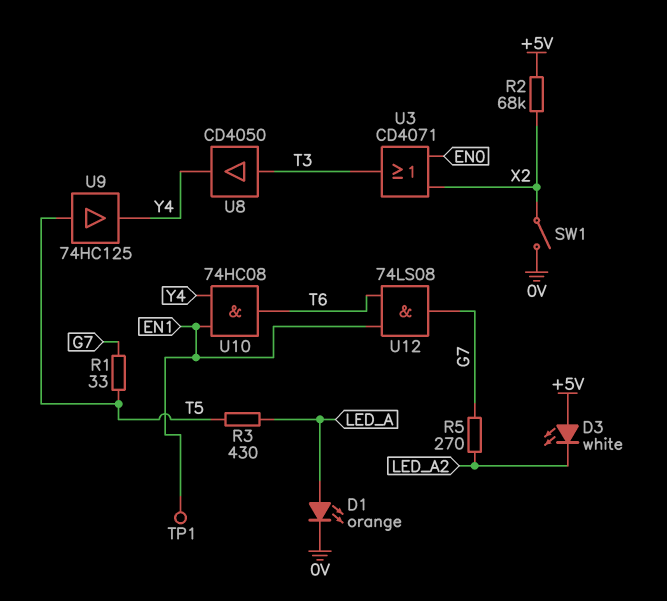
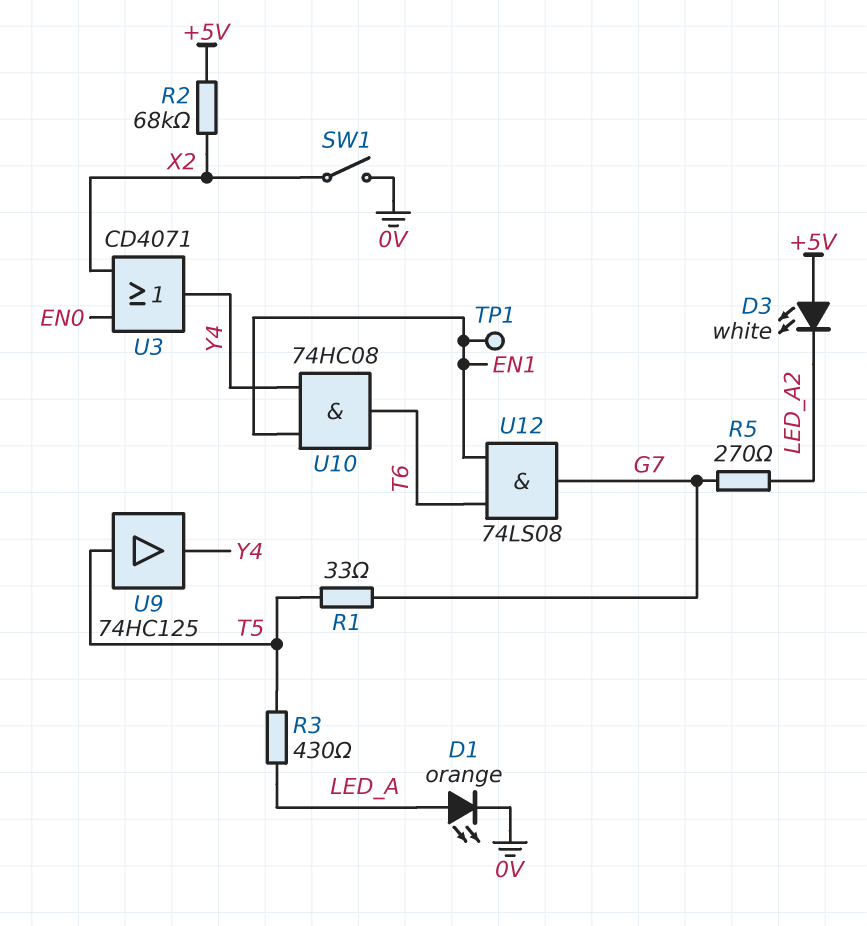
U3: OR CD4071 (in EN0, in X2, out T3) -> OR CD4071 (in EN0, in X2, out Y4)
U8: buffer CD4050 (in T3, out Y4) -> none

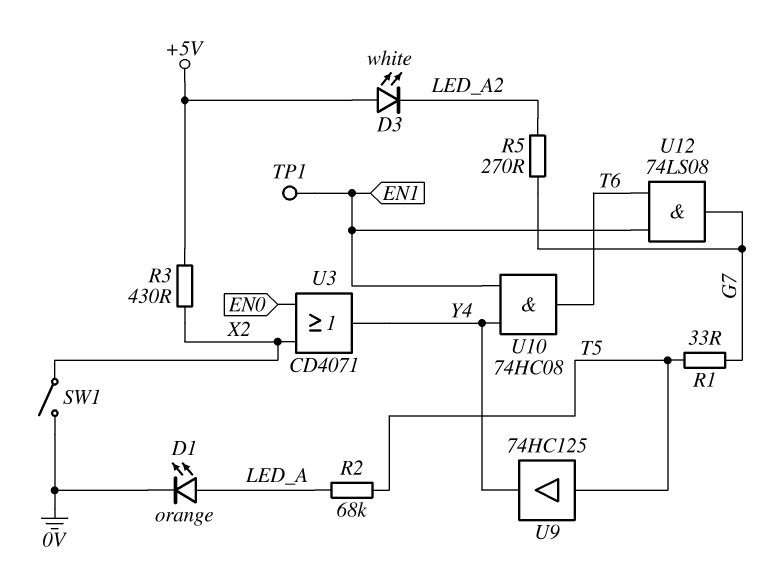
R2: 68k (+5V, X2) -> 68k (LED_A, T5)
R3: 430 (LED_A, T5) -> 430 (+5V, X2)

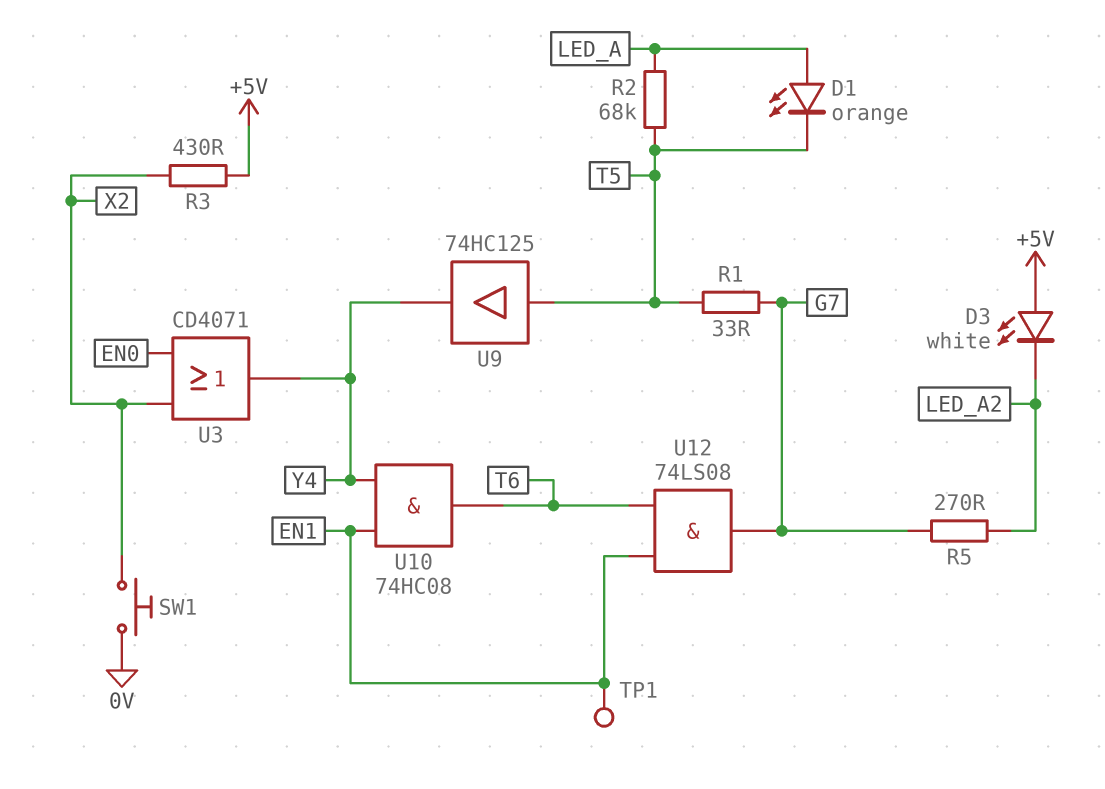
D1: LED orange (A LED_A, K 0V) -> LED orange (A LED_A, K T5)
SW1: switch (0V, X2) -> button (0V, X2)

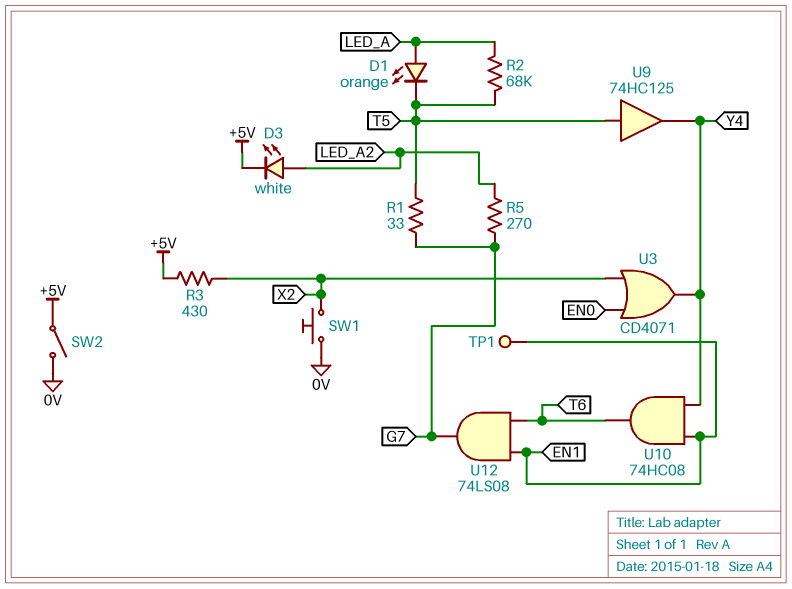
D3: LED white (A +5V, K LED_A2) -> LED white (A LED_A2, K +5V)
SW2: none -> switch (+5V, 0V)

